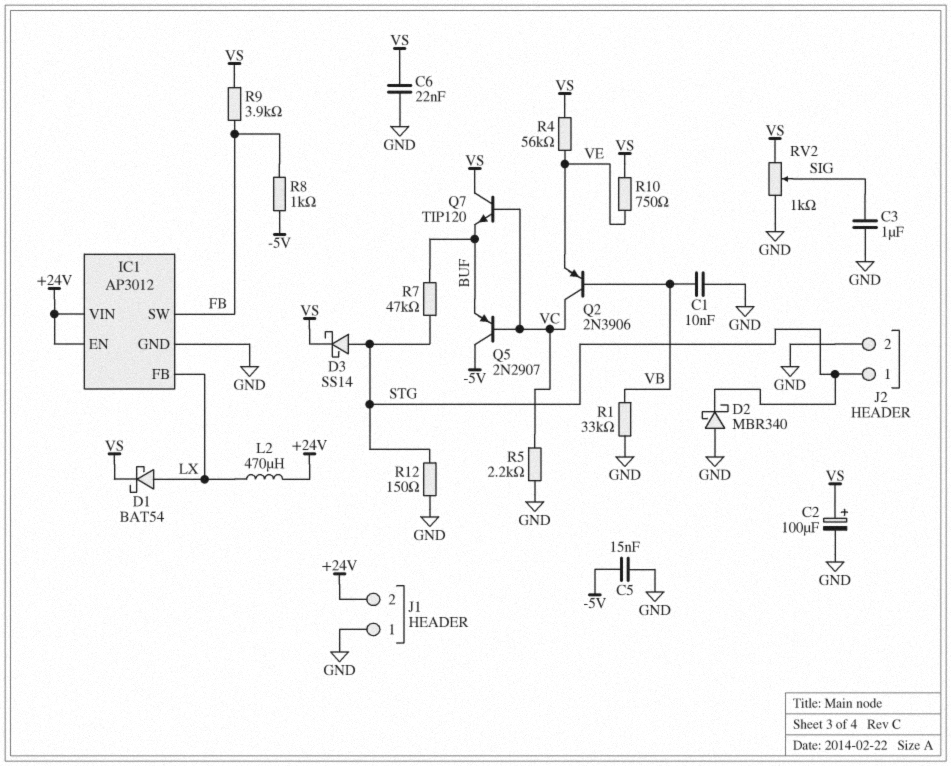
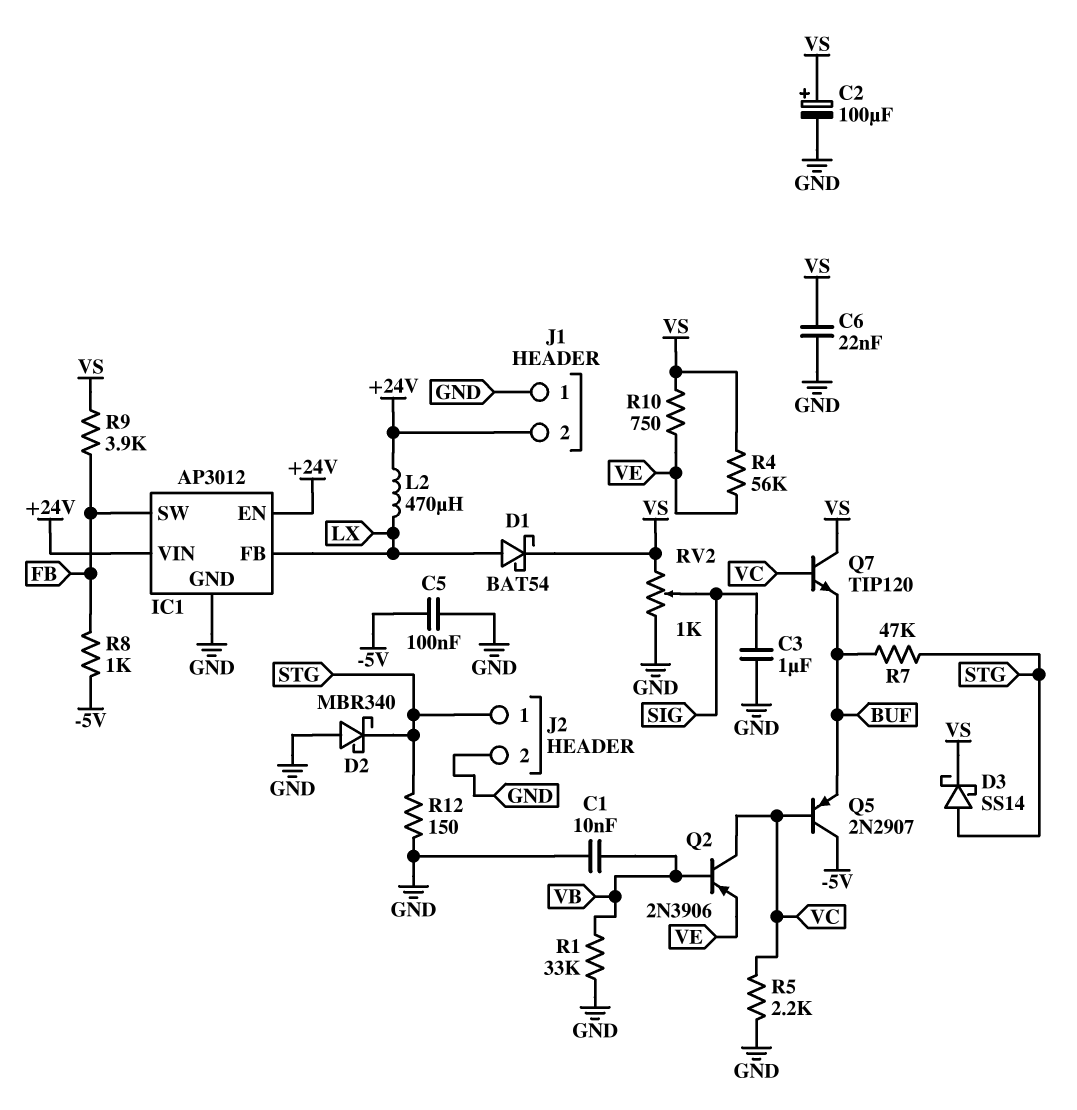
C5: 15nF (-5V, GND) -> 100nF (-5V, GND)

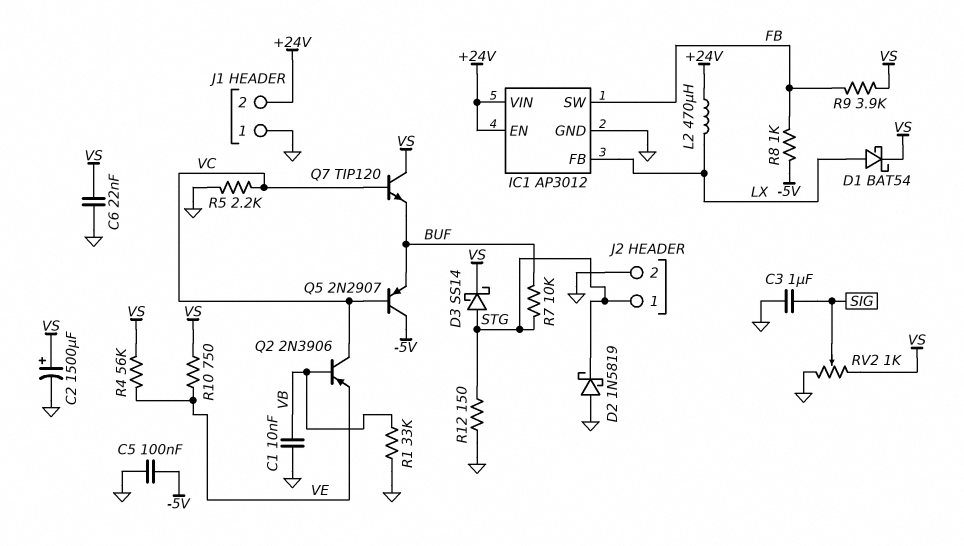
C2: 100uF (plus VS, minus GND) -> 1500uF (plus VS, minus GND)
D2: schottky MBR340 (A GND, K STG) -> schottky 1N5819 (A GND, K STG)
R7: 47k (BUF, STG) -> 10k (BUF, STG)

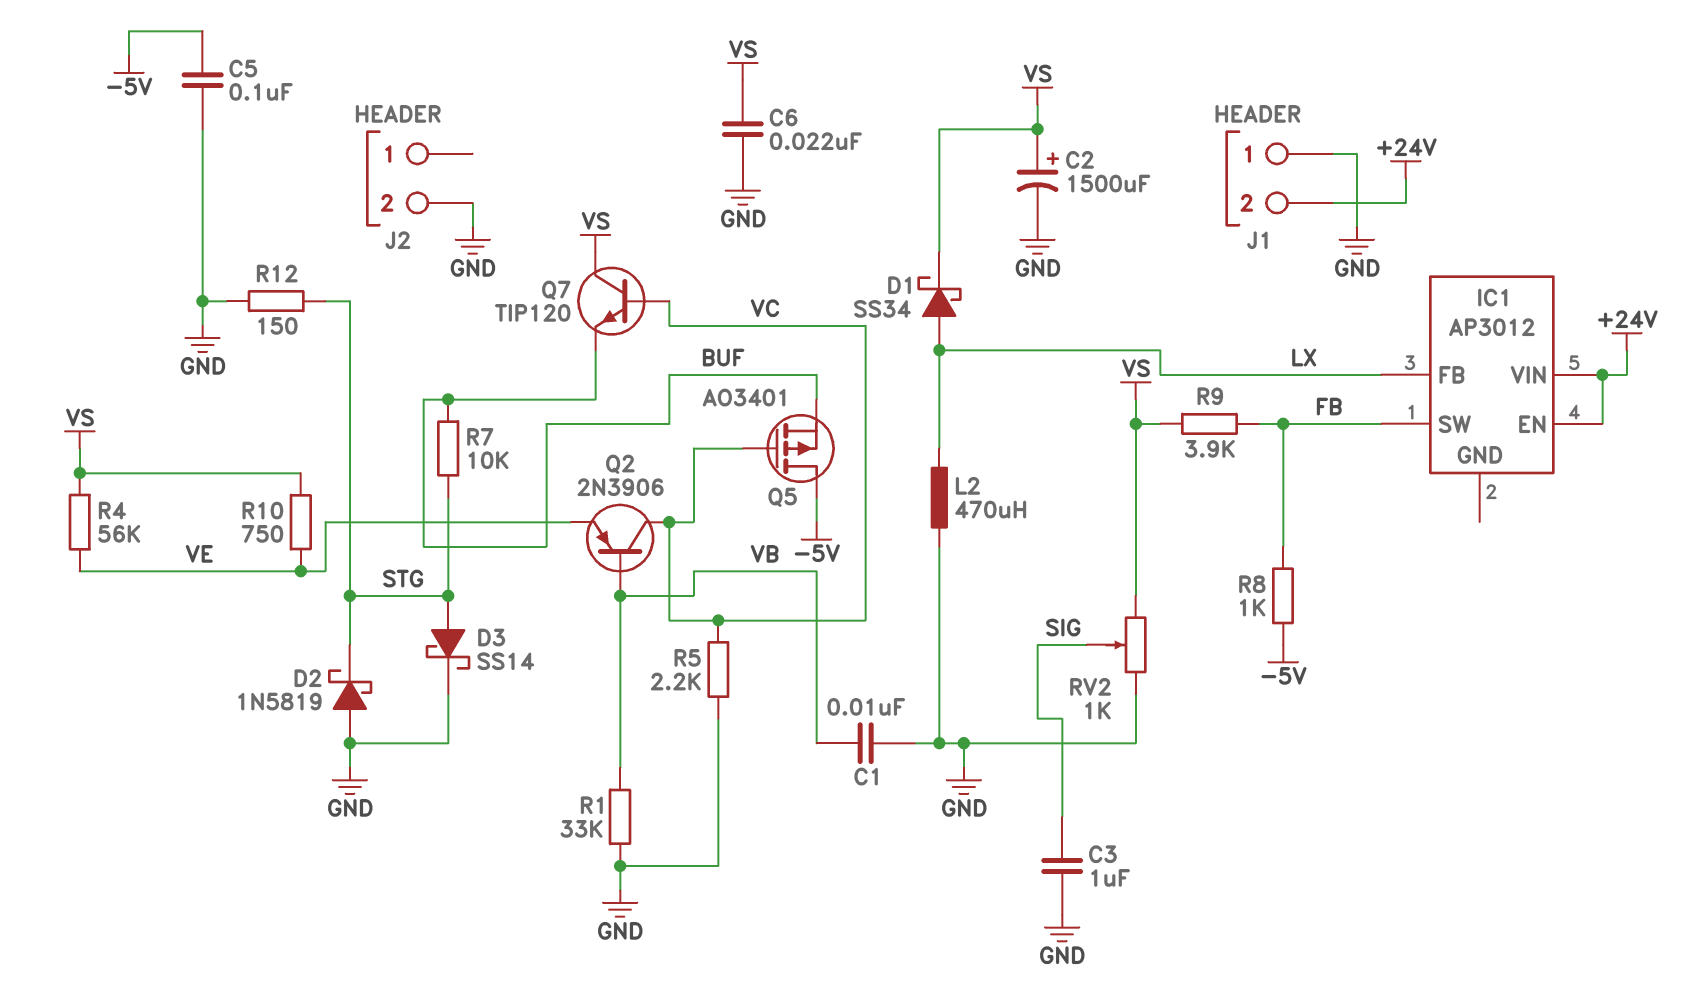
D1: schottky BAT54 (A LX, K VS) -> schottky SS34 (A LX, K VS)
D3: schottky SS14 (A STG, K VS) -> schottky SS14 (A STG, K GND)
IC1 pin GND: GND -> none
J2 pin 1: STG -> none
L2: 470uH (+24V, LX) -> 470uH (GND, LX)
Q5: PNP 2N2907 (B VC, C -5V, E BUF) -> PMOS AO3401 (G VC, D -5V, S BUF)

